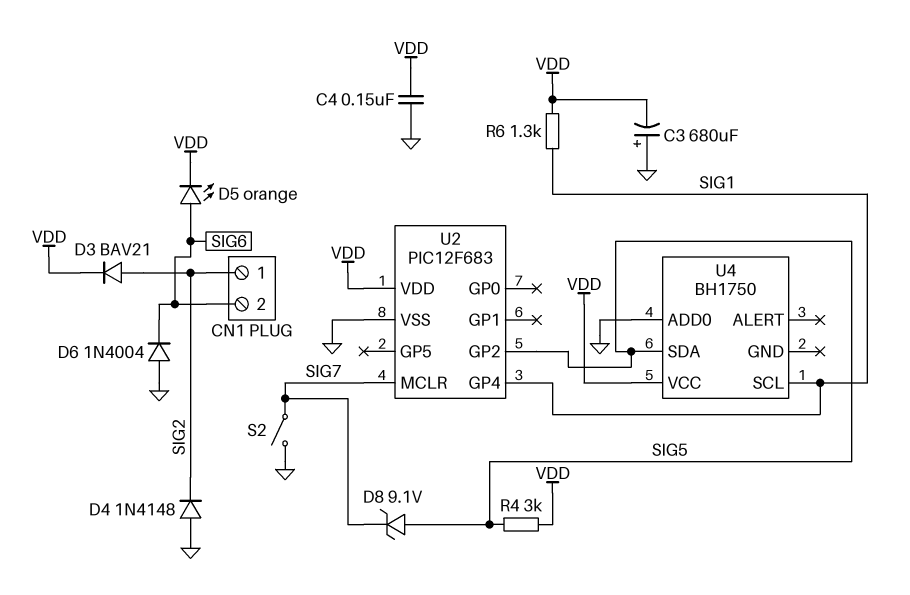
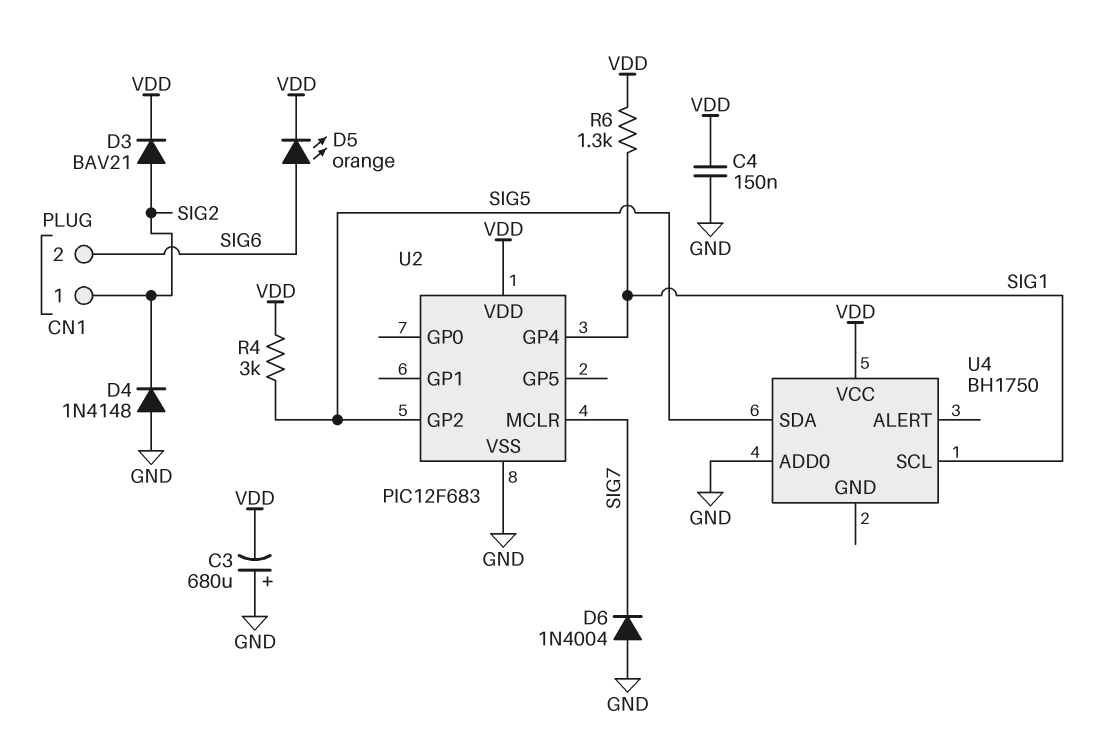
D6: diode 1N4004 (A GND, K SIG6) -> diode 1N4004 (A GND, K SIG7)
D8: zener 9.1V (A SIG5, K SIG7) -> none
S2: switch (GND, SIG7) -> none

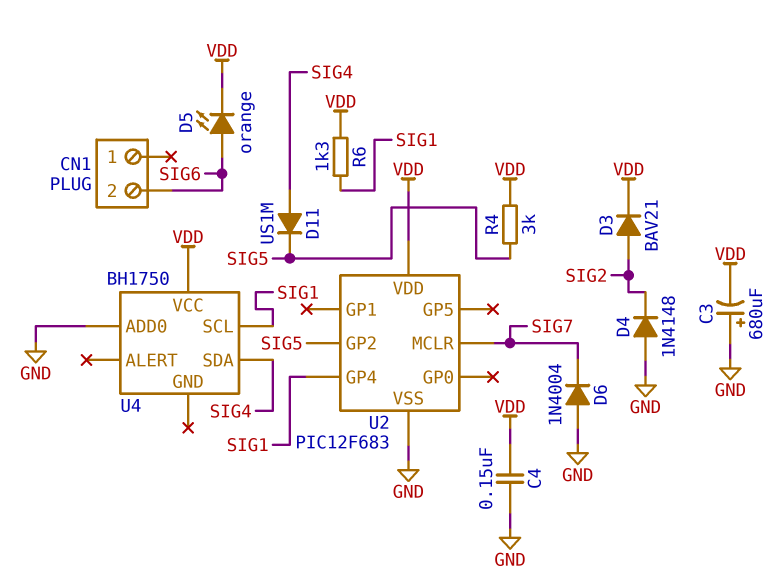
CN1 pin 1: SIG2 -> none
D11: none -> diode US1M (A SIG4, K SIG5)
U4 pin SDA: SIG5 -> SIG4

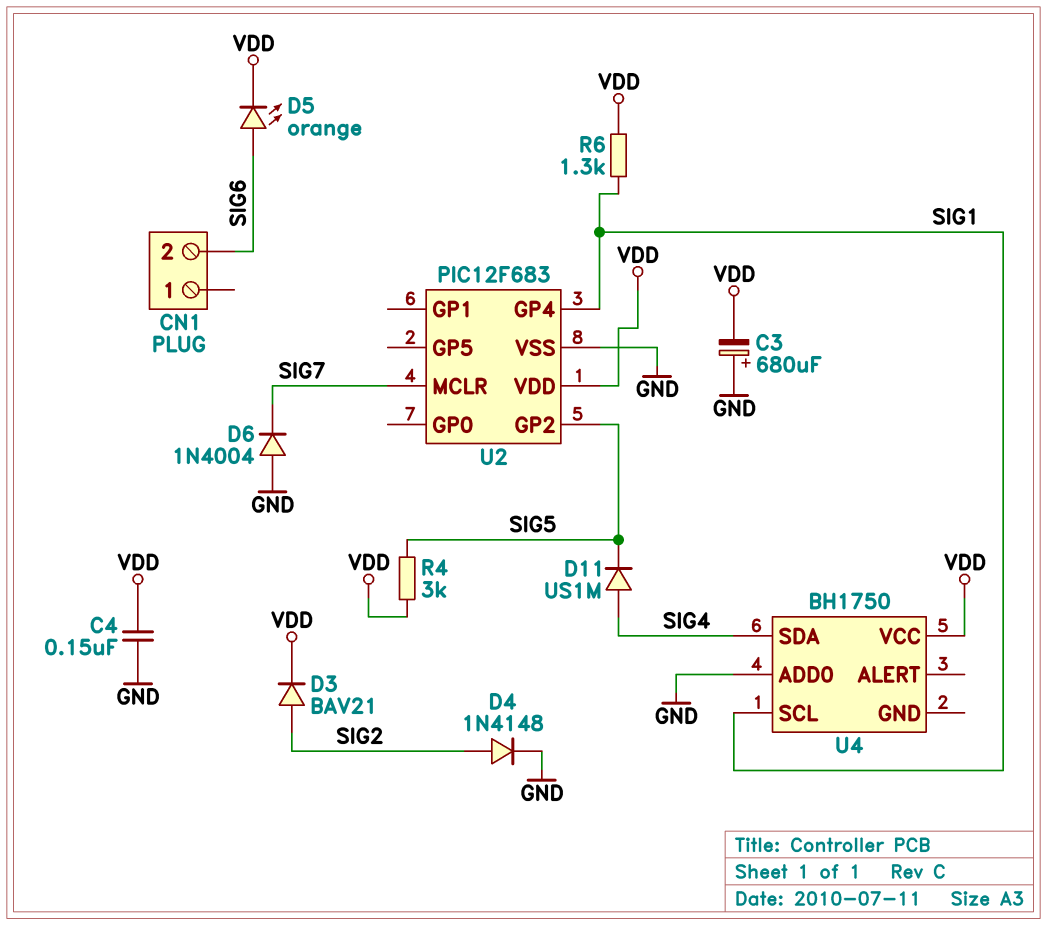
D4: diode 1N4148 (A GND, K SIG2) -> diode 1N4148 (A SIG2, K GND)

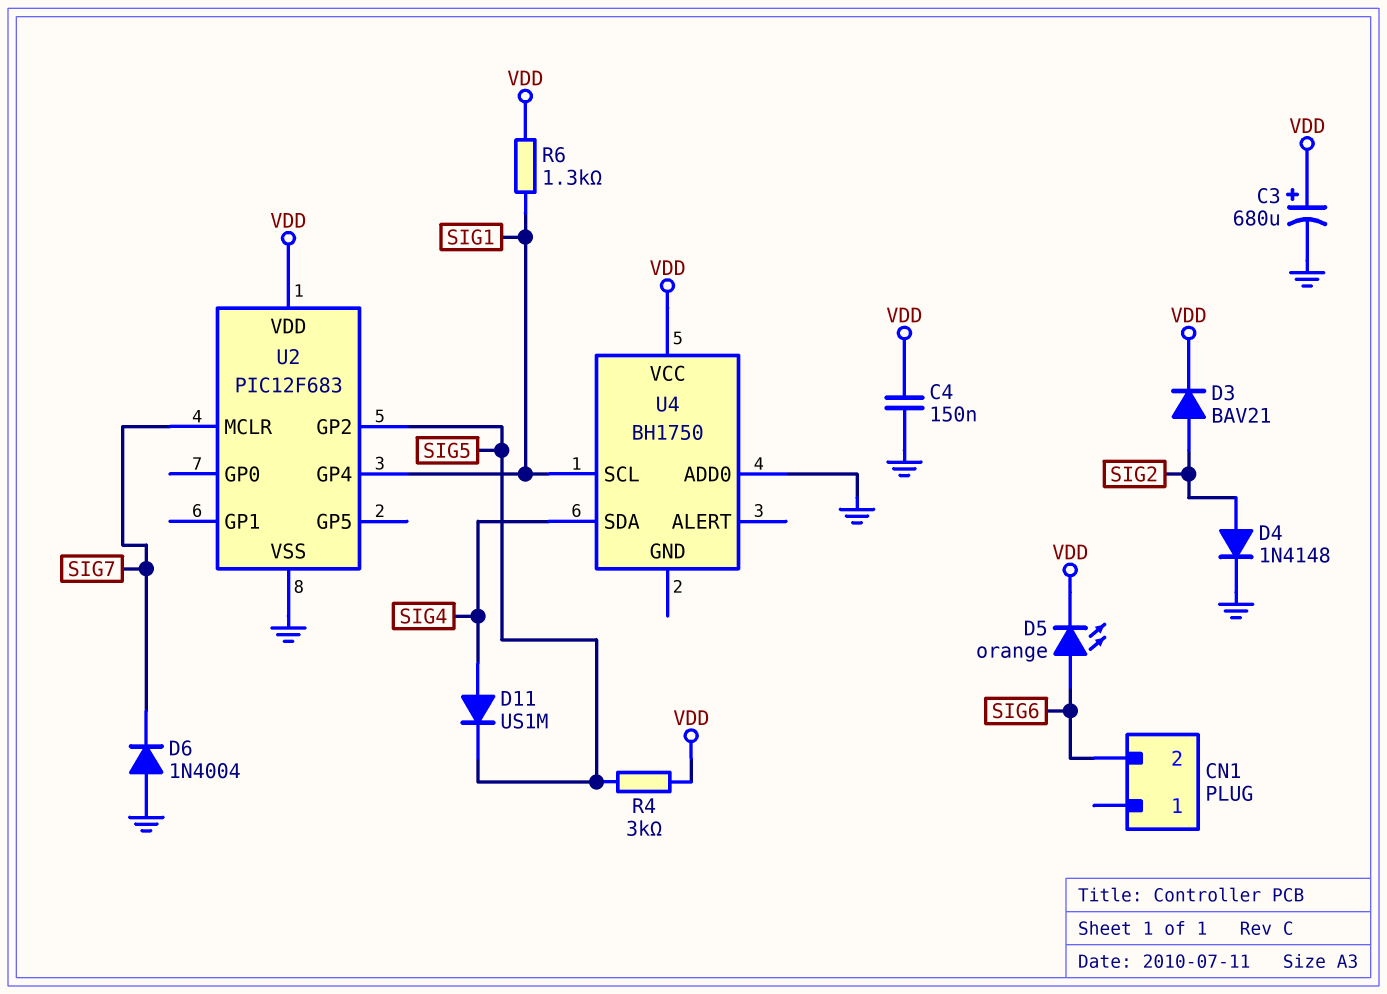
C3: 680uF (plus GND, minus VDD) -> 680uF (plus VDD, minus GND)

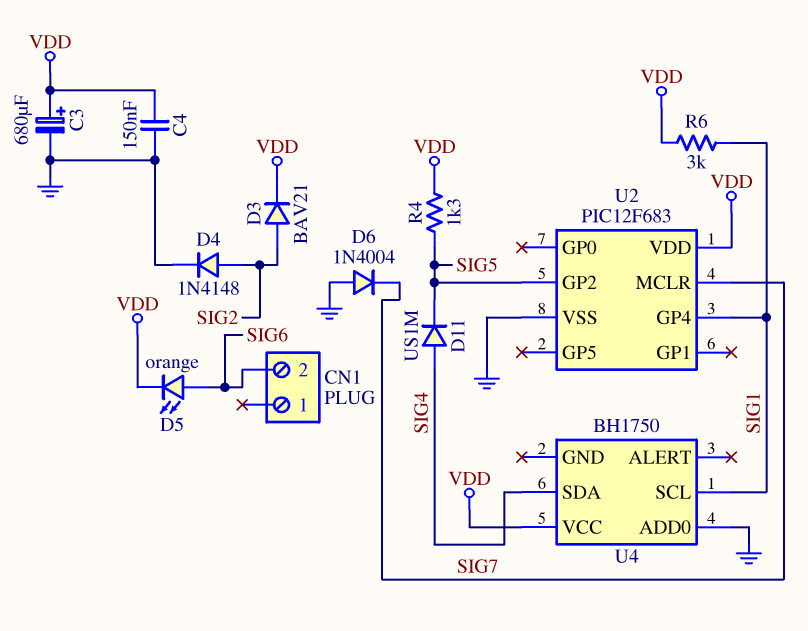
R4: 3k (SIG5, VDD) -> 1.3k (SIG5, VDD)
R6: 1.3k (SIG1, VDD) -> 3k (SIG1, VDD)

